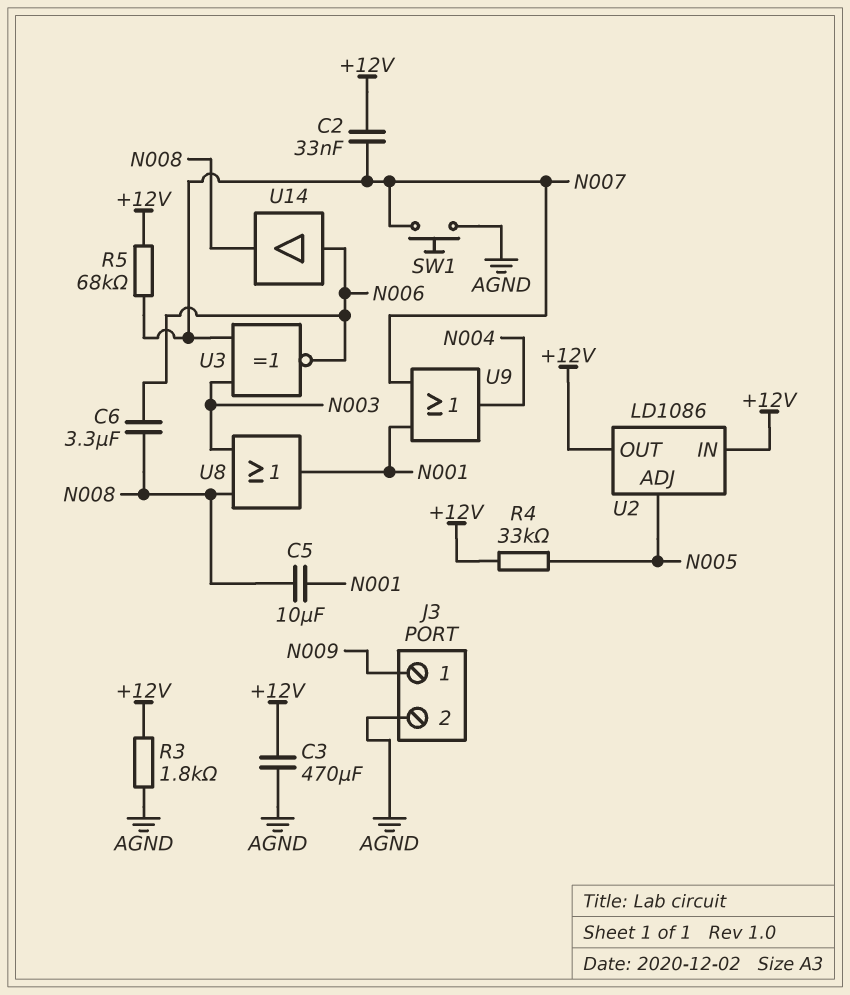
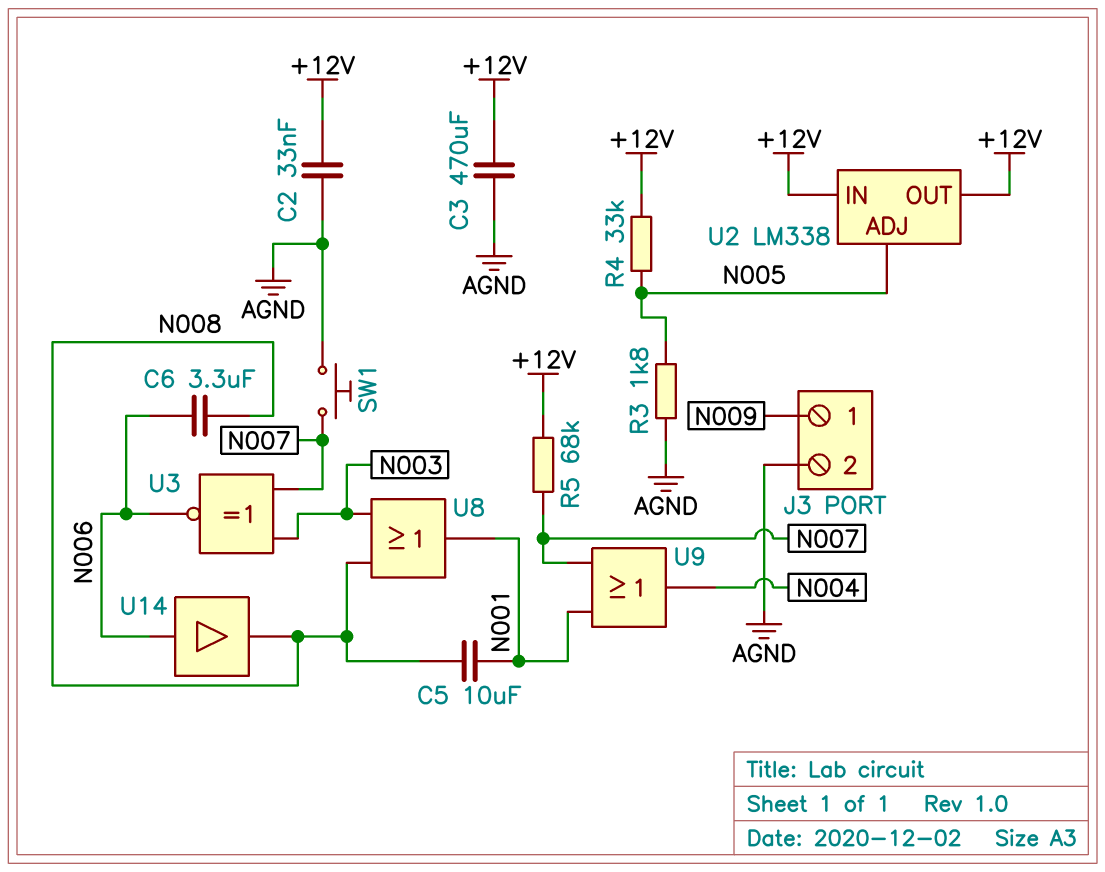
C2: 33nF (+12V, N007) -> 33nF (+12V, AGND)
R3: 1.8k (+12V, AGND) -> 1.8k (AGND, N005)
U2: LD1086 -> LM338

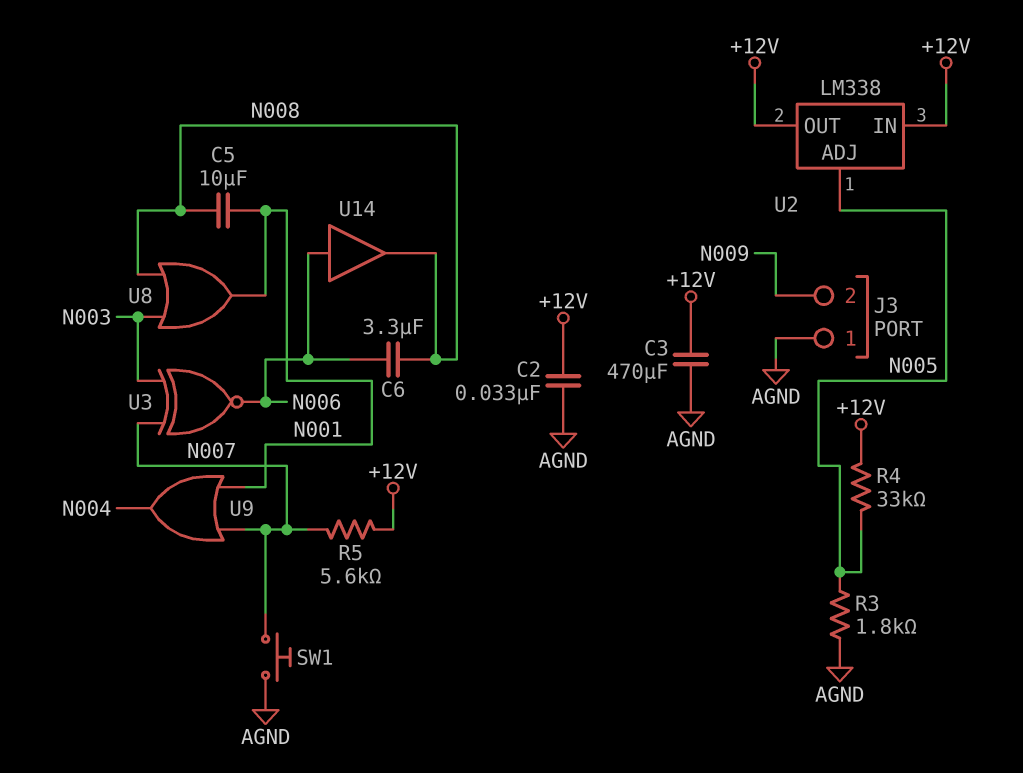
J3 pin 1: N009 -> AGND
J3 pin 2: AGND -> N009
R5: 68k (+12V, N007) -> 5.6k (+12V, N007)

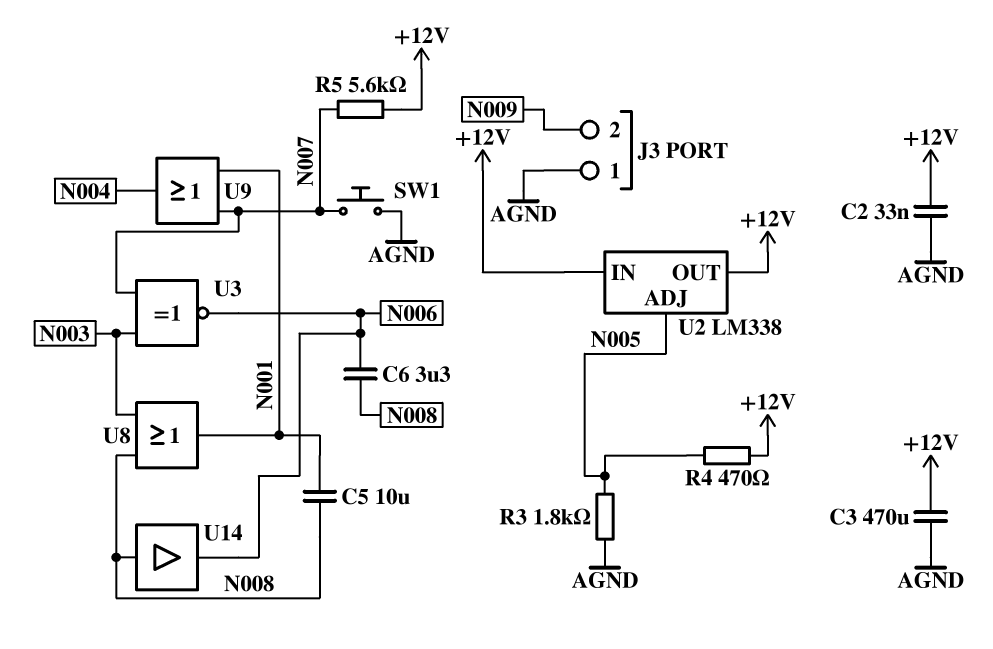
R4: 33k (+12V, N005) -> 470 (+12V, N005)
U14: buffer (in N006, out N008) -> buffer (in N008, out N006)

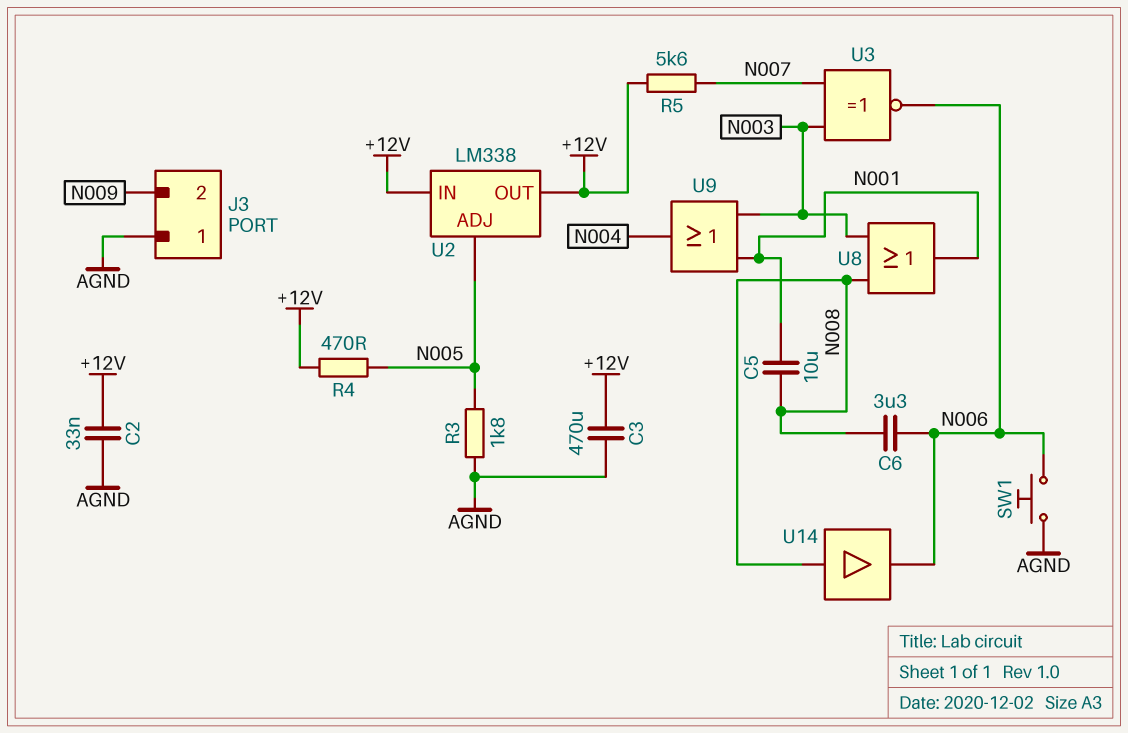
SW1: button (AGND, N007) -> button (AGND, N006)
U9: OR (in N001, in N007, out N004) -> OR (in N001, in N003, out N004)

